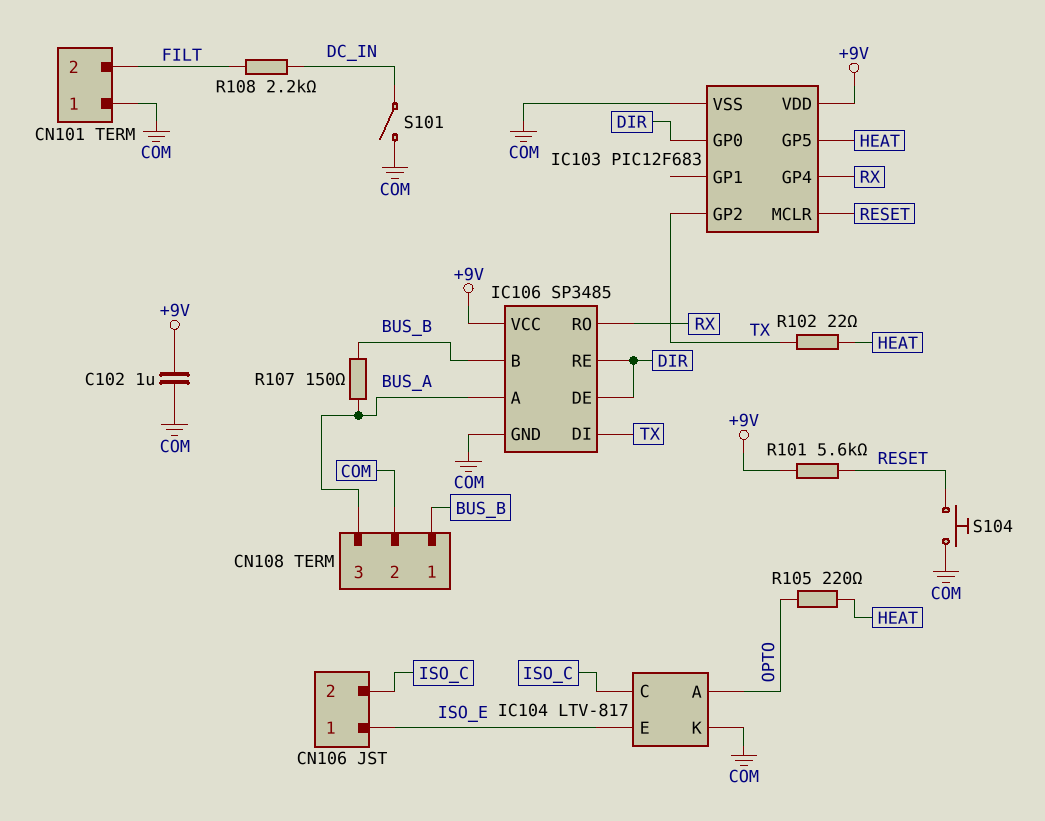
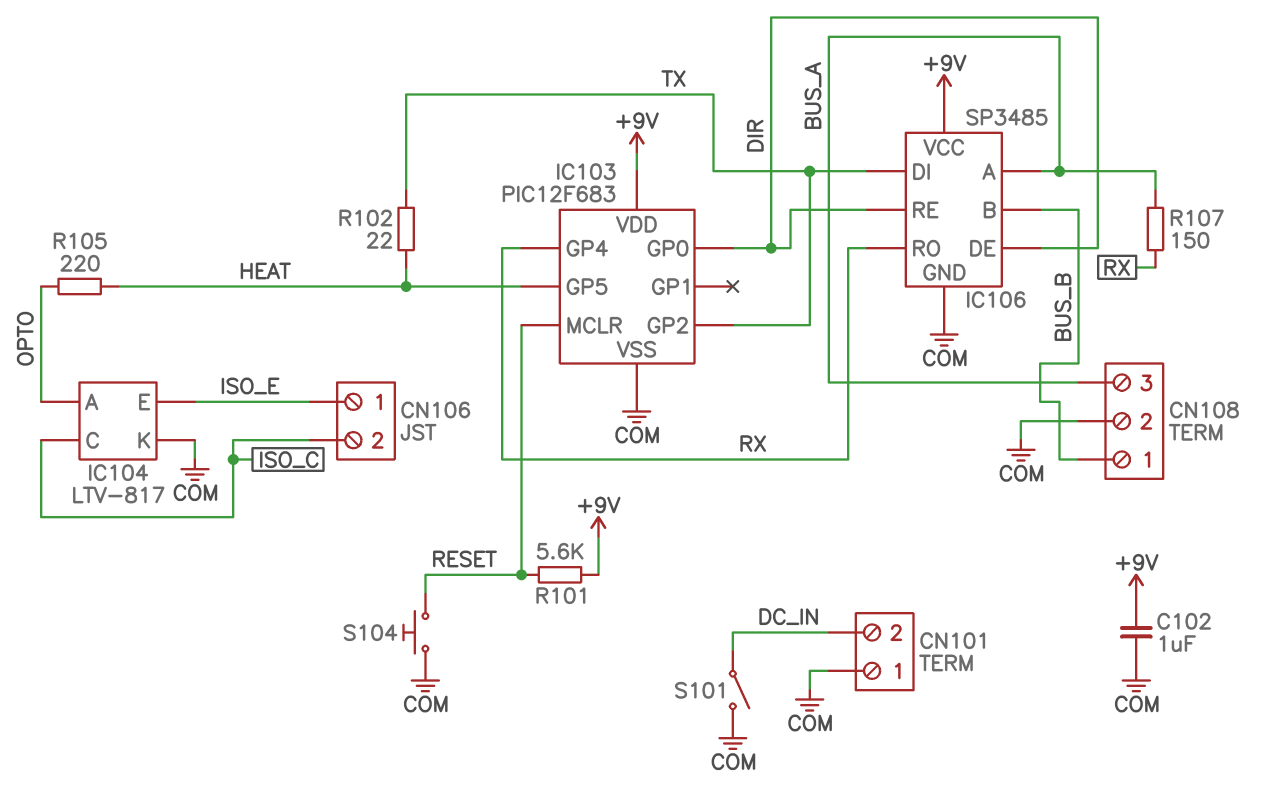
CN101 pin 2: FILT -> DC_IN
R107: 150 (BUS_A, BUS_B) -> 150 (BUS_A, RX)
R108: 2.2k (DC_IN, FILT) -> none

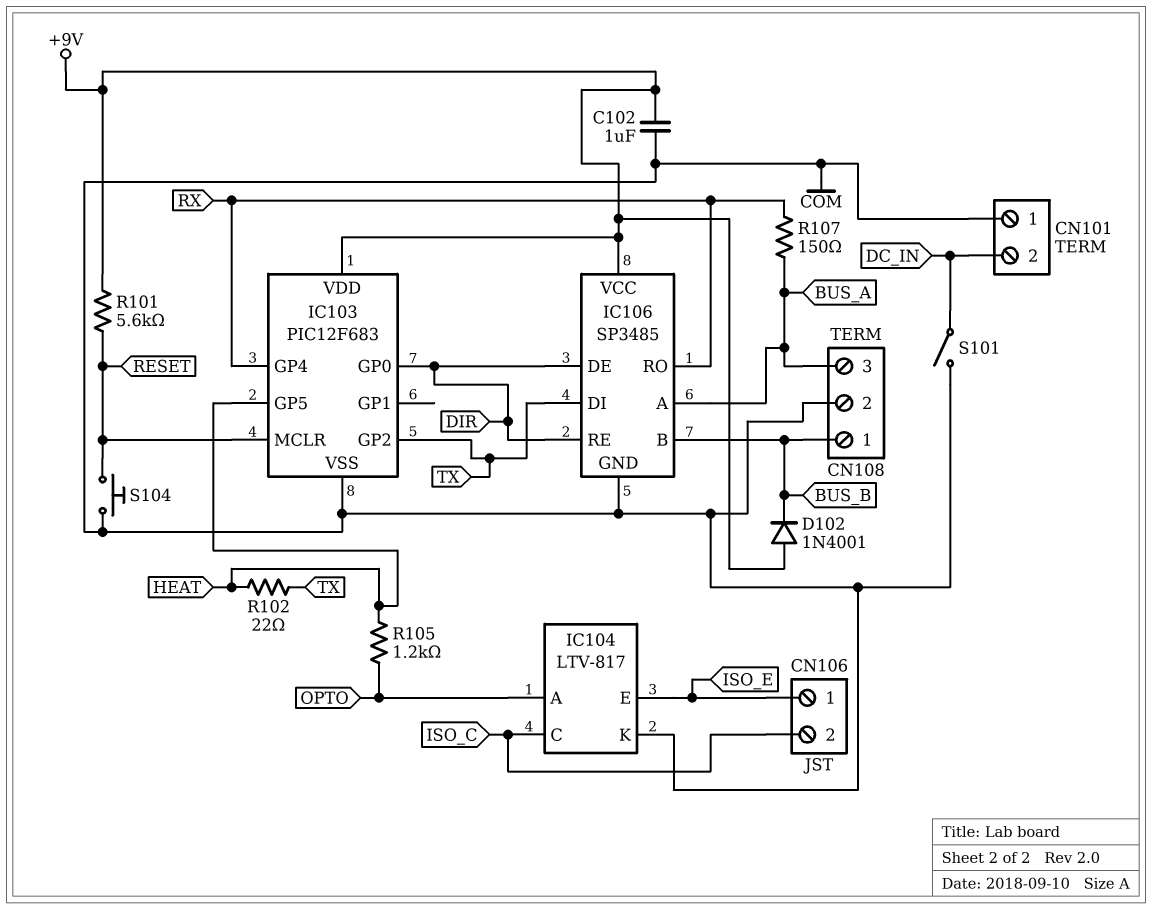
D102: none -> diode 1N4001 (A +9V, K BUS_B)
R105: 220 (HEAT, OPTO) -> 1.2k (HEAT, OPTO)

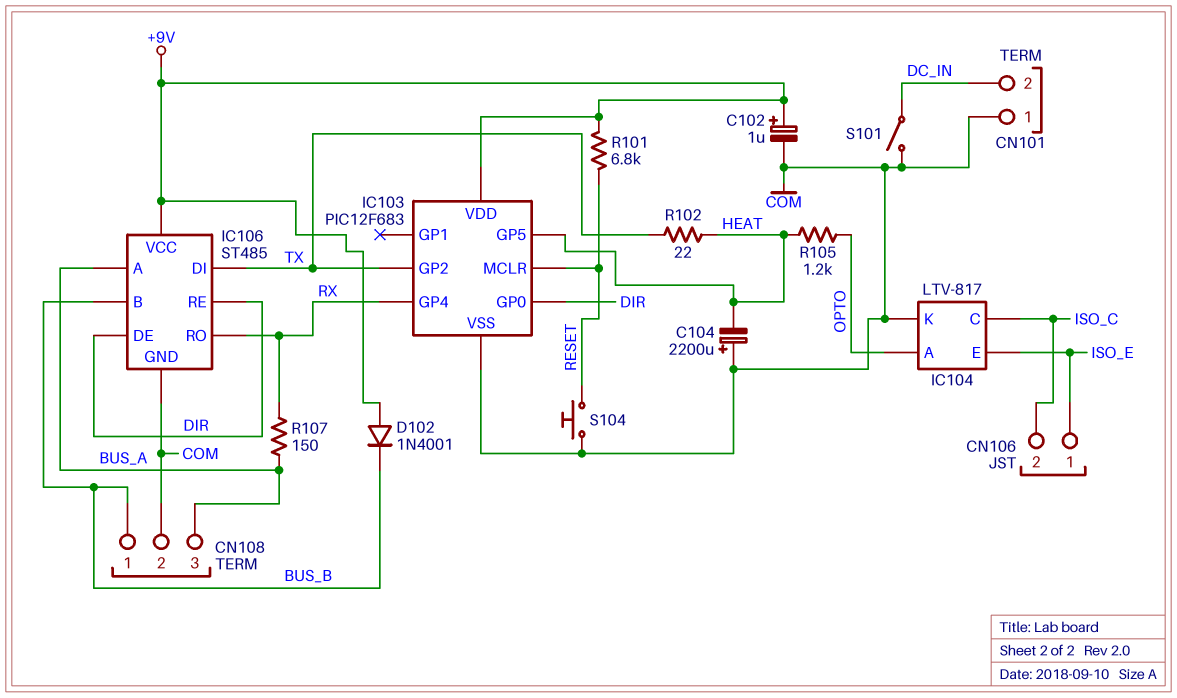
C102: 1uF (+9V, COM) -> 1uF (plus +9V, minus COM)
C104: none -> 2200uF (plus COM, minus HEAT)
IC106: SP3485 -> ST485
R101: 5.6k (+9V, RESET) -> 6.8k (+9V, RESET)

